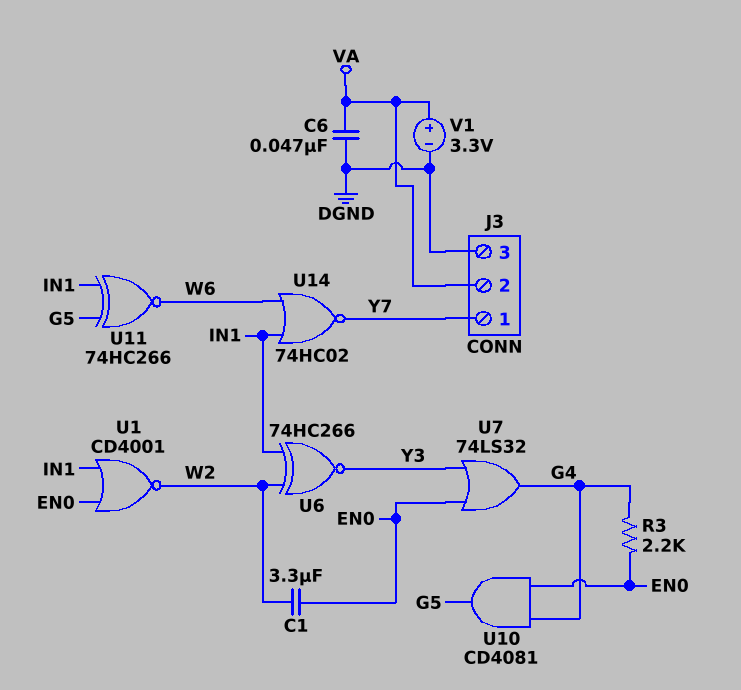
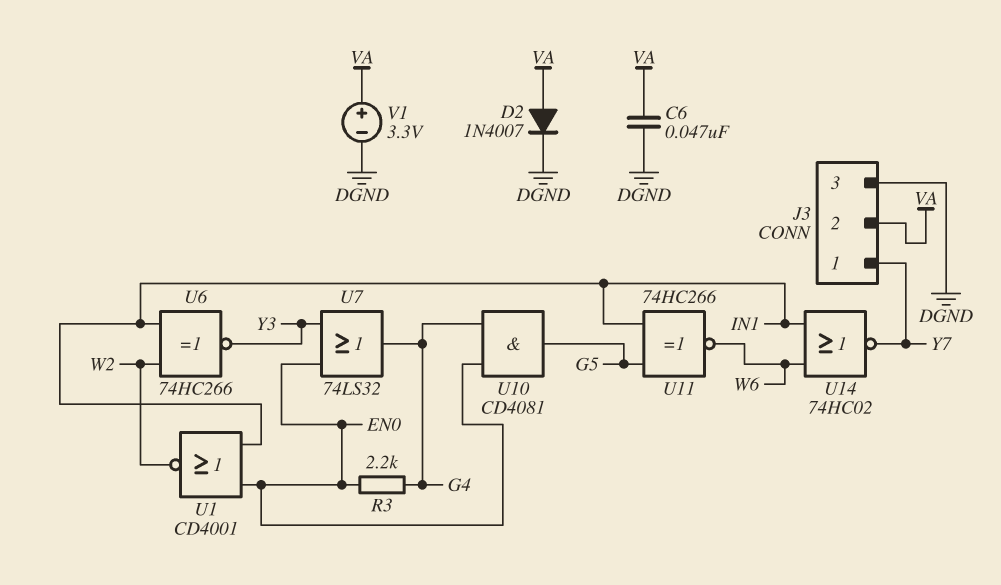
C1: 3.3uF (EN0, W2) -> none
D2: none -> diode 1N4007 (A VA, K DGND)

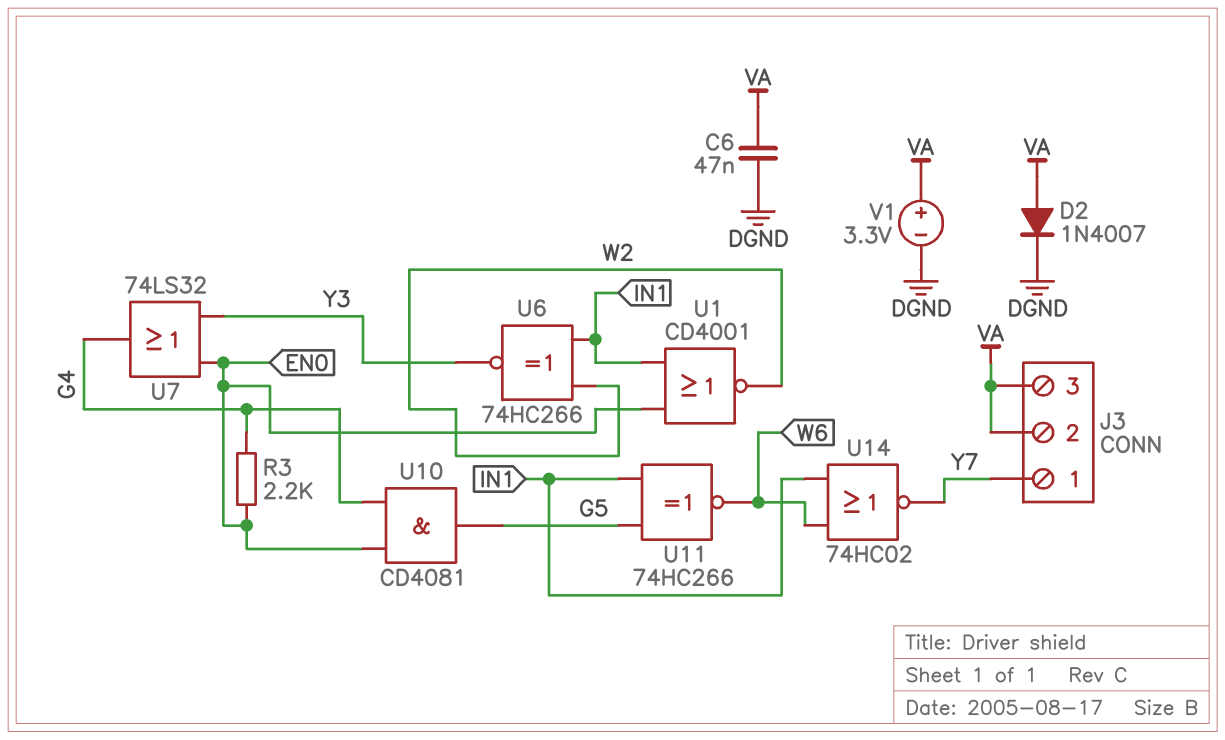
J3 pin 3: DGND -> VA

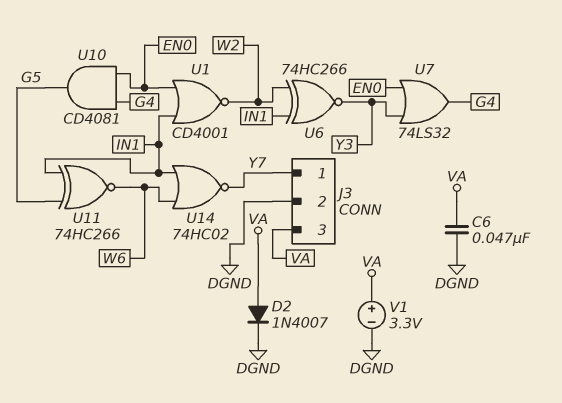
J3 pin 2: VA -> DGND
R3: 2.2k (EN0, G4) -> none

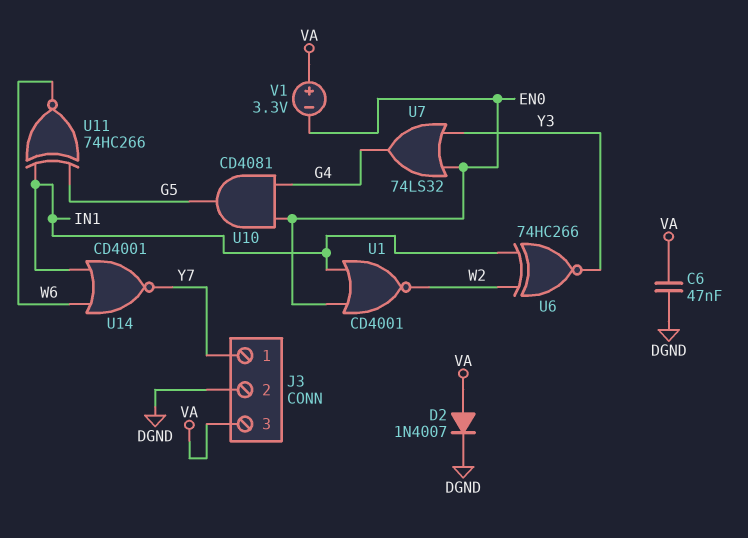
U14: NOR 74HC02 (in IN1, in W6, out Y7) -> NOR CD4001 (in IN1, in W6, out Y7)
V1: 3.3V (plus VA, minus DGND) -> 3.3V (plus VA, minus EN0)

